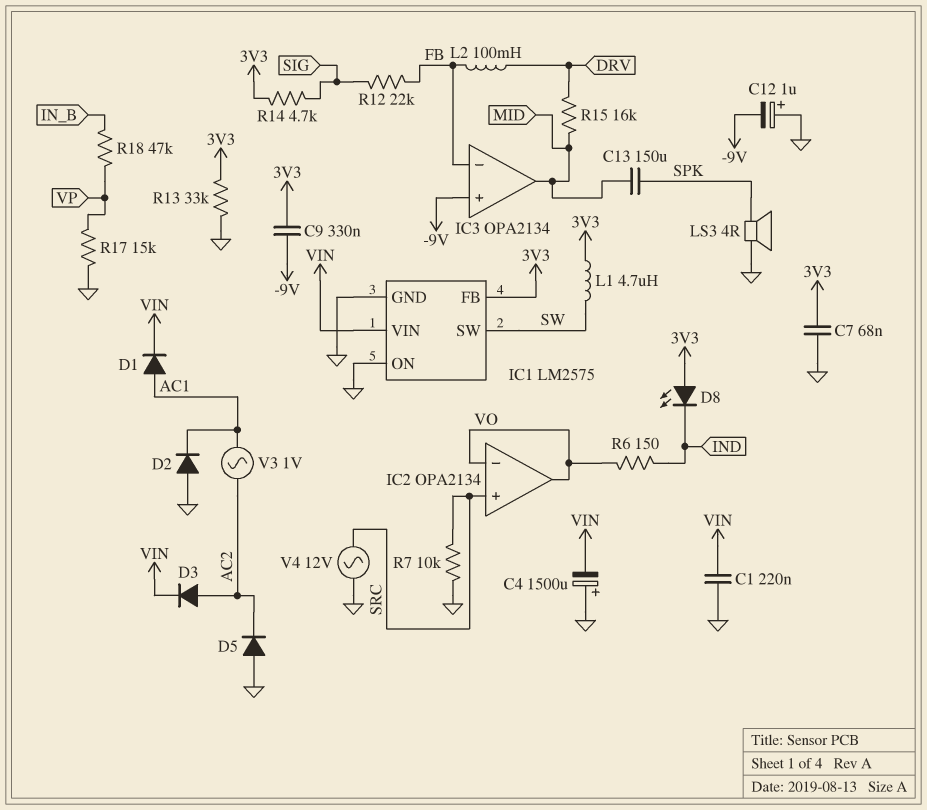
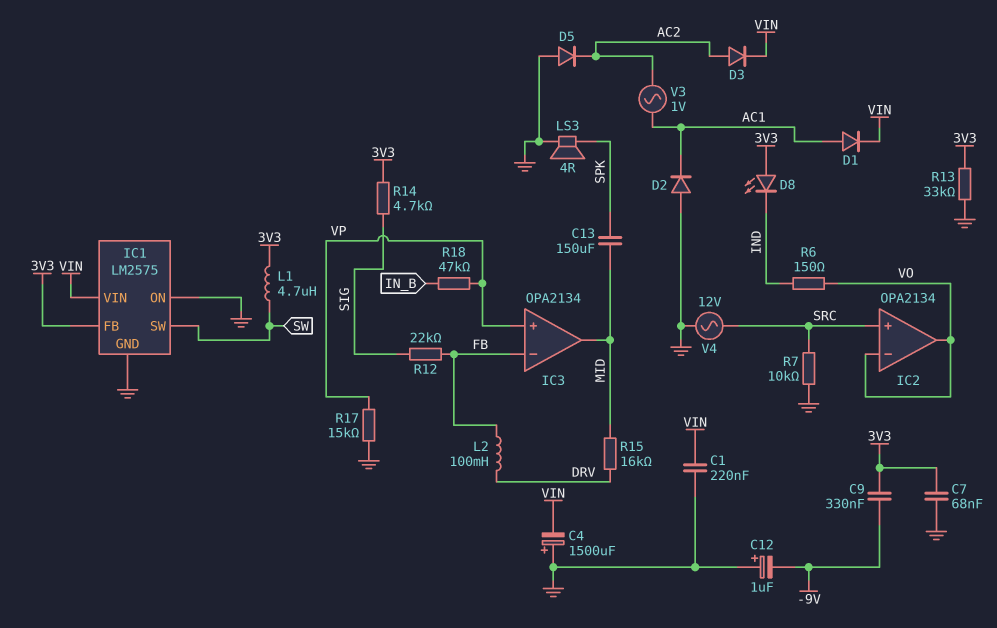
IC3 pin in+: -9V -> VP

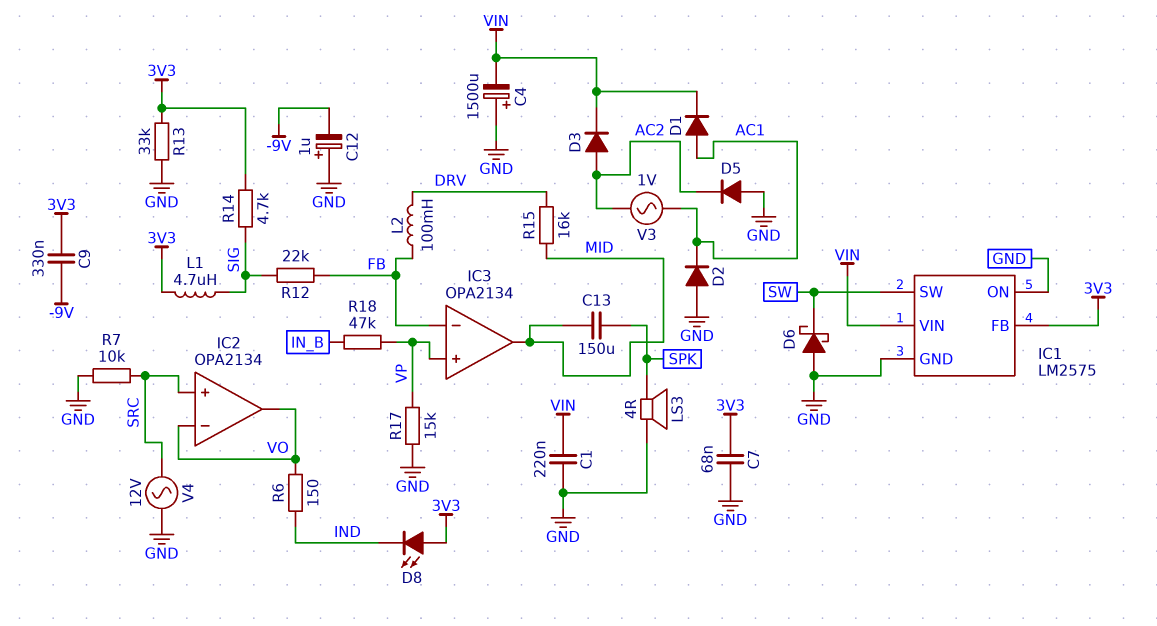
D6: none -> schottky (A GND, K SW)
L1: 4.7uH (3V3, SW) -> 4.7uH (3V3, SIG)

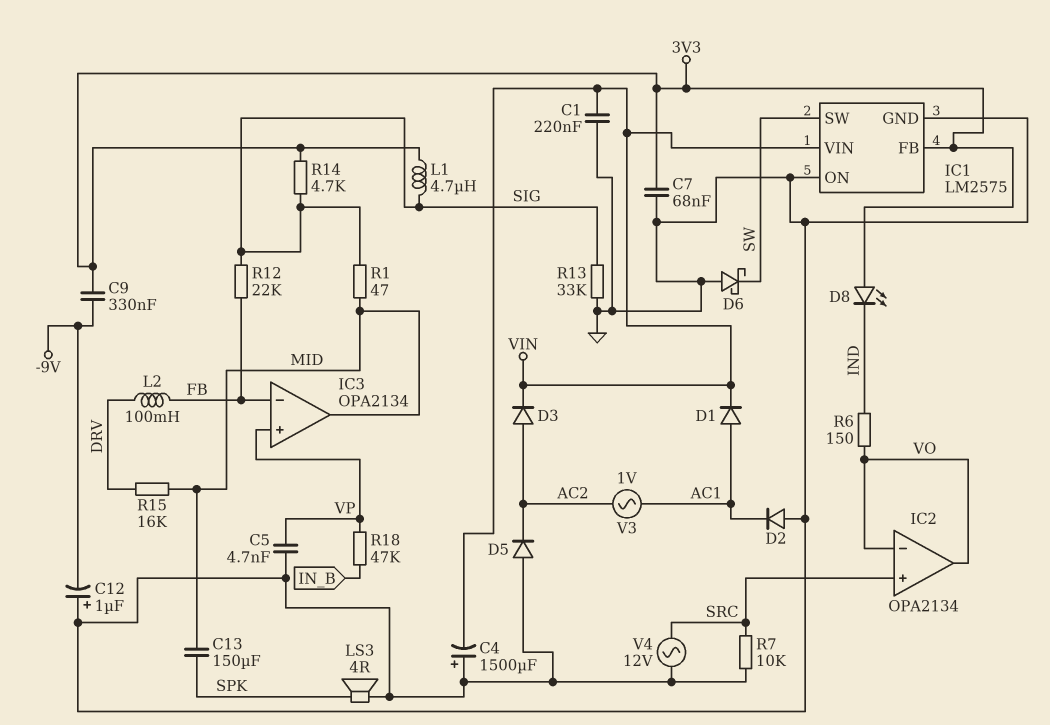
C5: none -> 4.7nF (GND, VP)
R1: none -> 47 (MID, SIG)
R13: 33k (3V3, GND) -> 33k (GND, SIG)
R17: 15k (GND, VP) -> none

